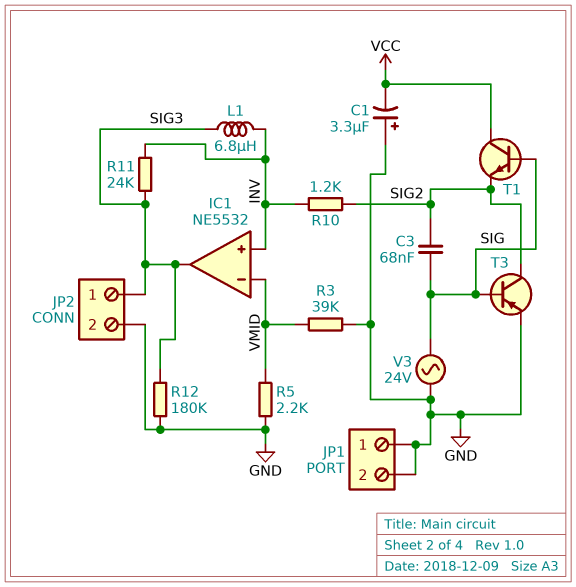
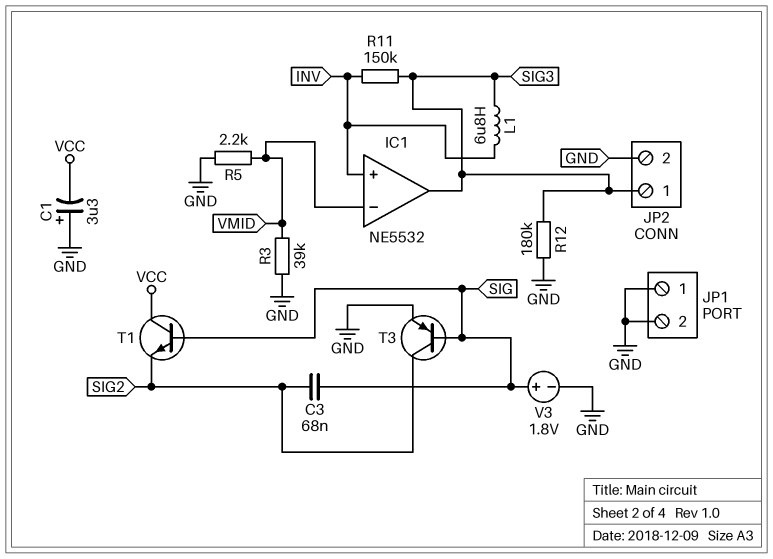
R10: 1.2k (INV, SIG2) -> none
R11: 24k (INV, SIG3) -> 150k (INV, SIG3)
V3: AC 24V (GND, SIG) -> 1.8V (plus SIG, minus GND)

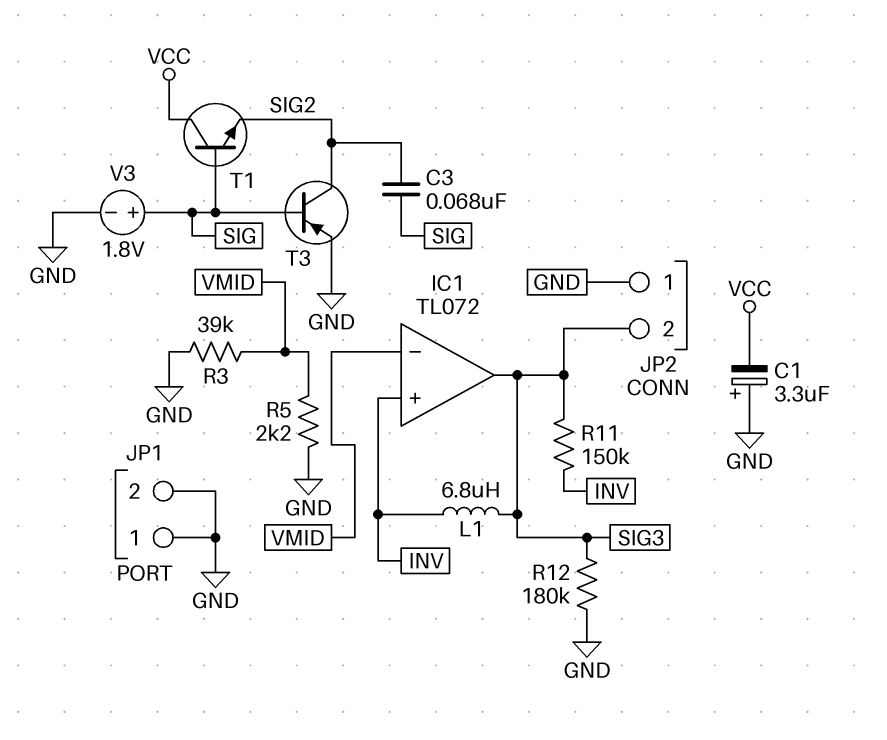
IC1: NE5532 -> TL072
JP2 pin 1: SIG3 -> GND
JP2 pin 2: GND -> SIG3

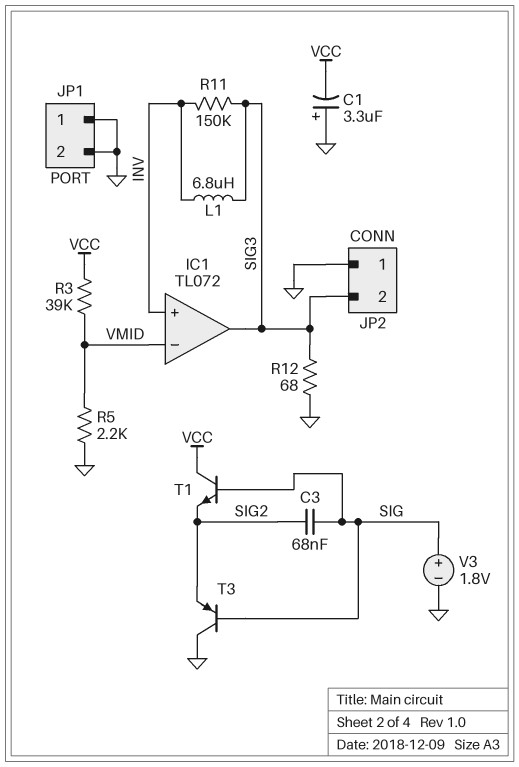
R3: 39k (GND, VMID) -> 39k (VCC, VMID)
R12: 180k (GND, SIG3) -> 68 (GND, SIG3)
T3: PNP (B SIG, C SIG2, E GND) -> PNP (B SIG, C GND, E SIG2)

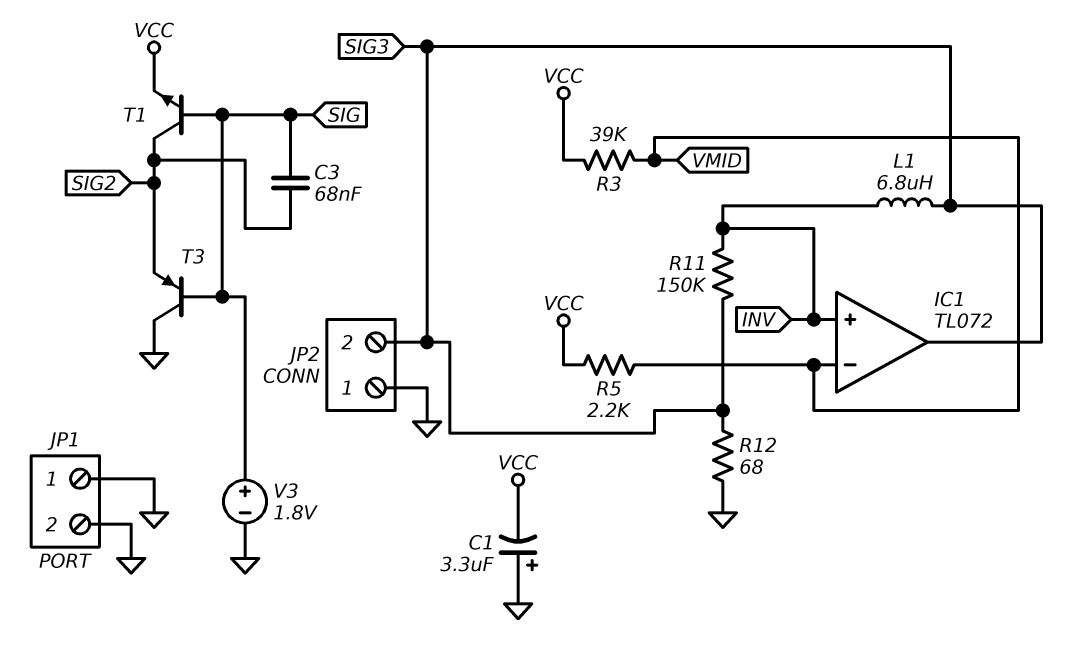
R5: 2.2k (GND, VMID) -> 2.2k (VCC, VMID)
T1: NPN (B SIG, C VCC, E SIG2) -> NPN (B SIG, C SIG2, E VCC)

